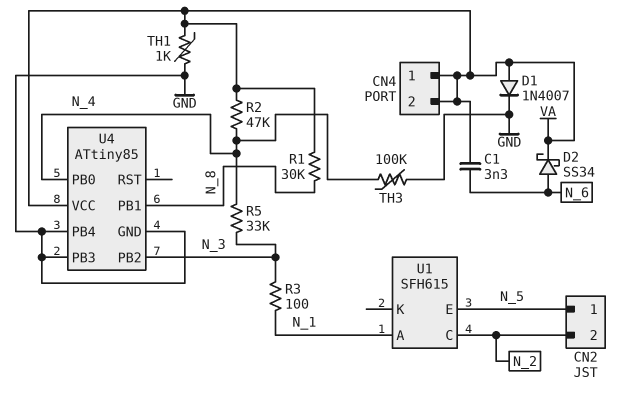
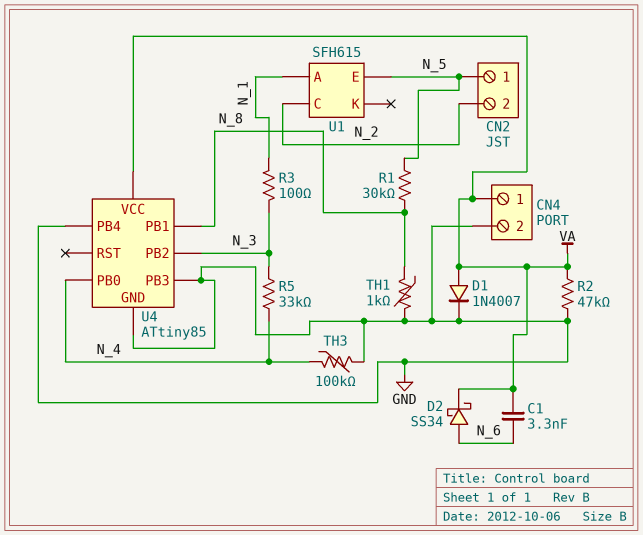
CN4 pin 2: VA -> GND
R1: 30k (N_8, VA) -> 30k (N_5, N_8)
R2: 47k (N_4, VA) -> 47k (GND, VA)
TH1: 1k (GND, VA) -> 1k (GND, N_8)

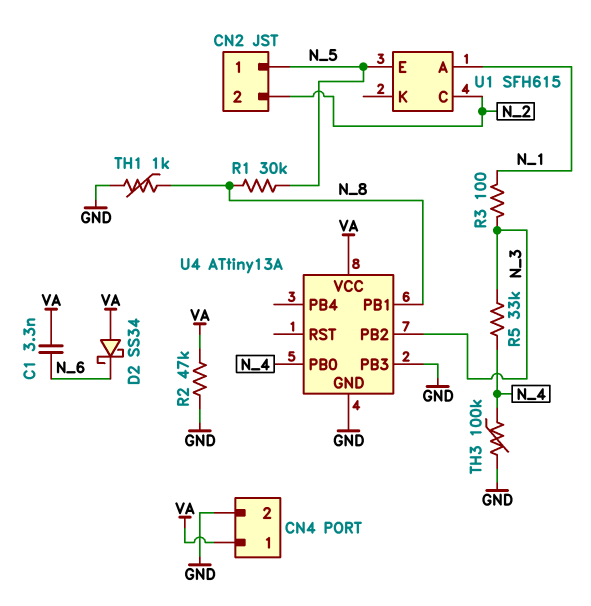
D1: diode 1N4007 (A VA, K GND) -> none
D2: schottky SS34 (A N_6, K VA) -> schottky SS34 (A VA, K N_6)
U4: ATtiny85 -> ATtiny13A
U4 pin PB4: GND -> none

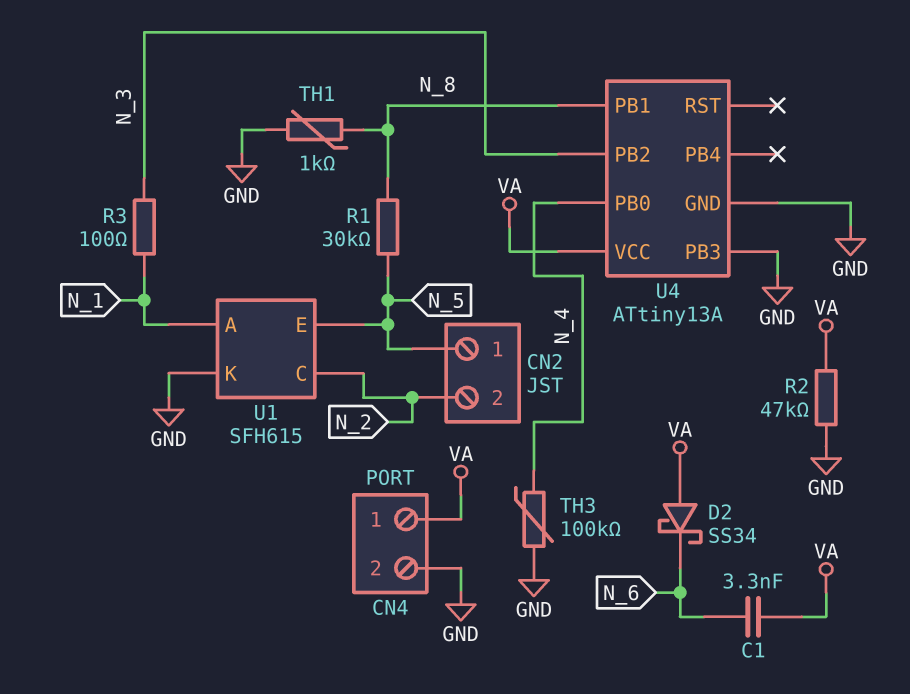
R5: 33k (N_3, N_4) -> none
U1 pin K: none -> GND

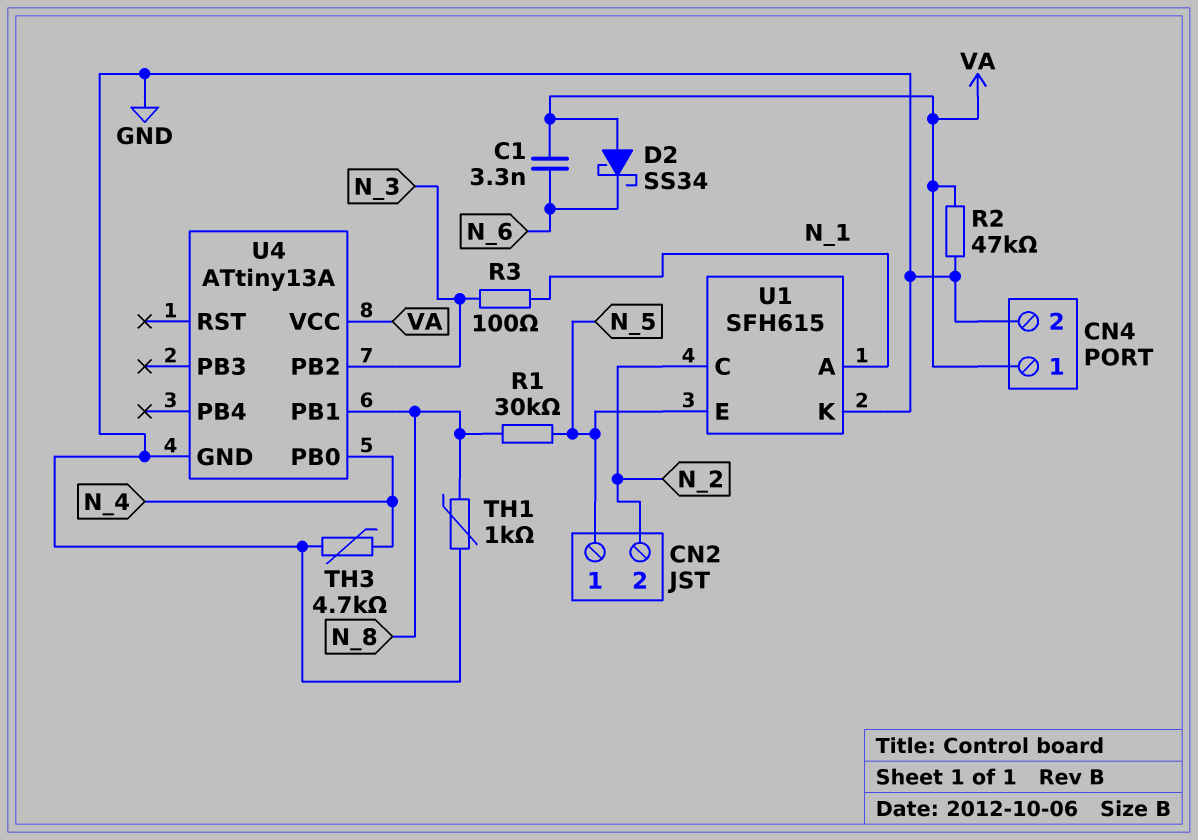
TH3: 100k (GND, N_4) -> 4.7k (GND, N_4)
U4 pin PB3: GND -> none

